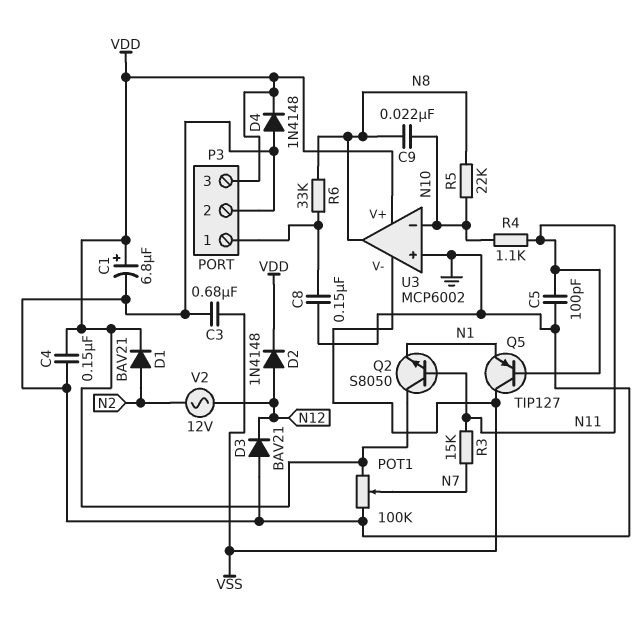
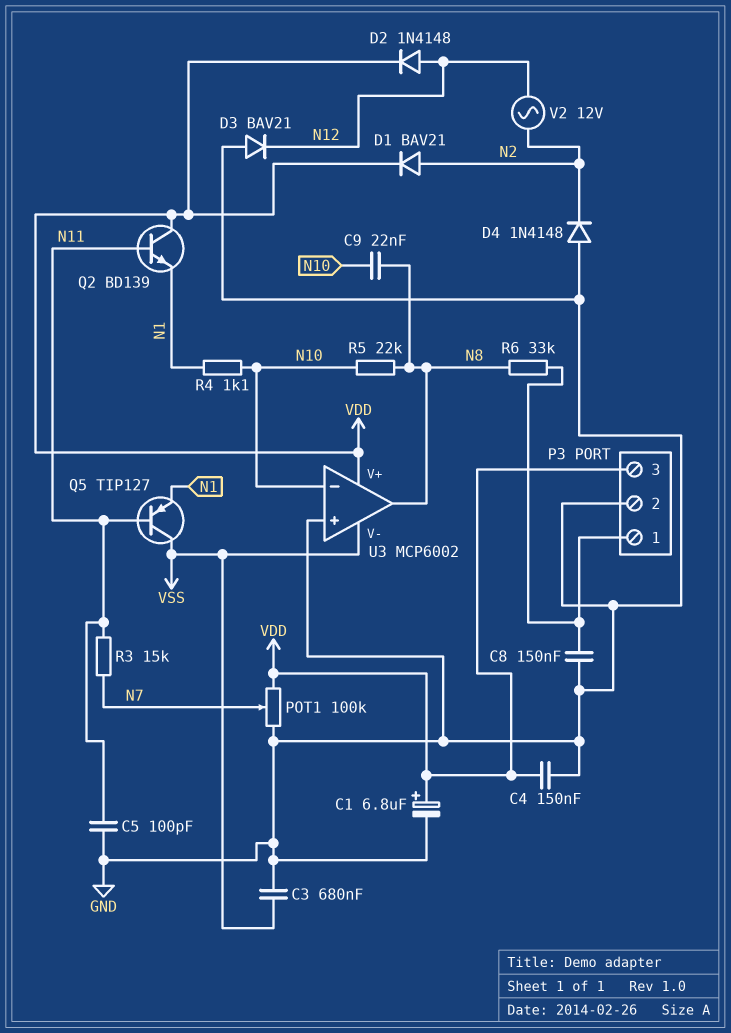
D4: diode 1N4148 (A GND, K VDD) -> diode 1N4148 (A GND, K N2)
Q2: NPN S8050 (B N11, C VDD, E N1) -> NPN BD139 (B N11, C VDD, E N1)
R4: 1.1k (N10, N11) -> 1.1k (N1, N10)

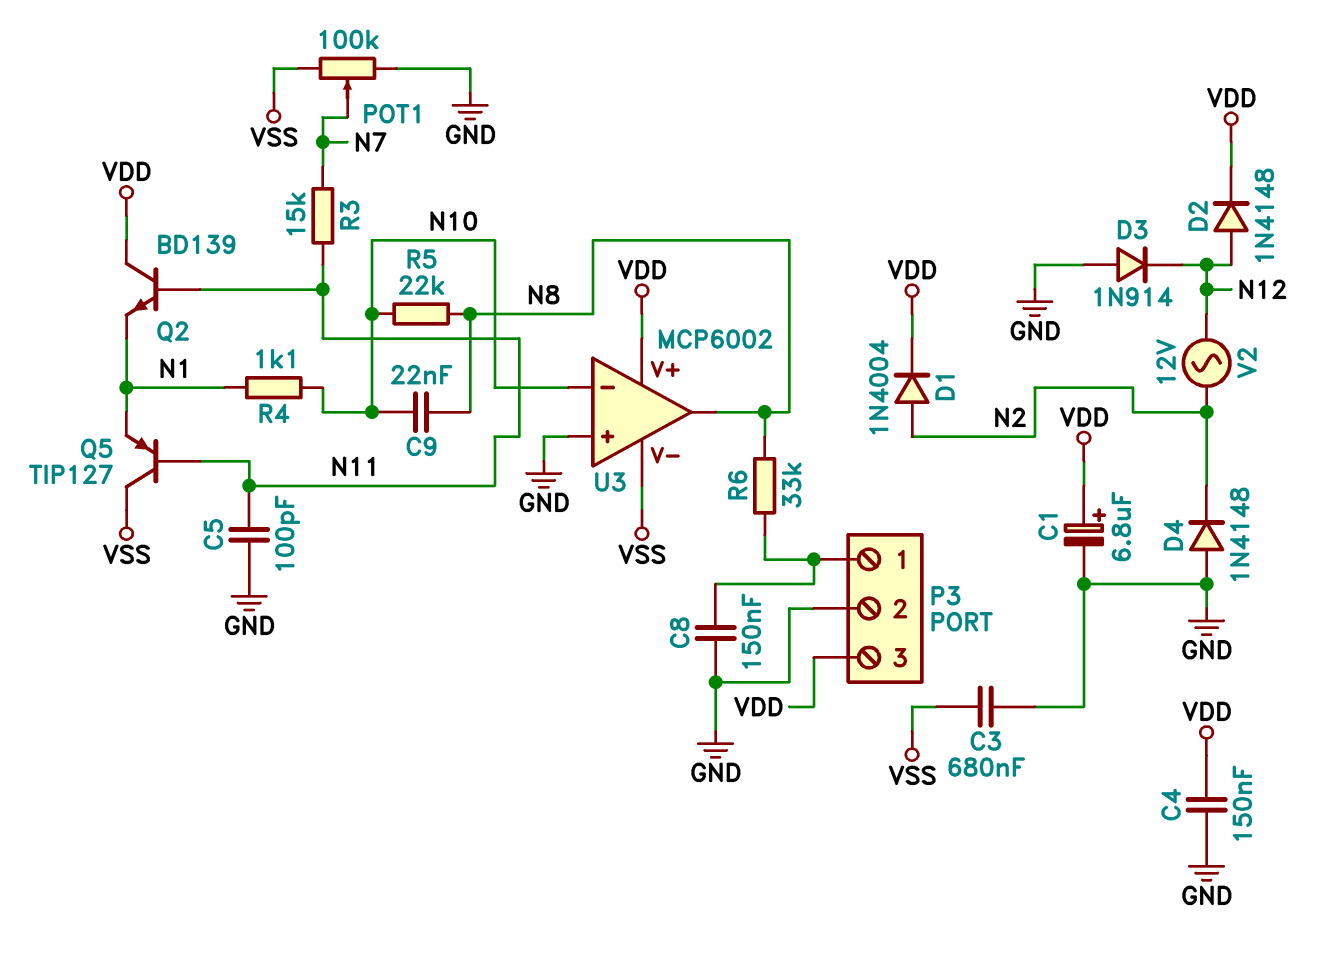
D1: diode BAV21 (A N2, K VDD) -> diode 1N4004 (A N2, K VDD)
D3: diode BAV21 (A GND, K N12) -> diode 1N914 (A GND, K N12)
POT1: 100k (GND, VDD, wiper N7) -> 100k (GND, VSS, wiper N7)

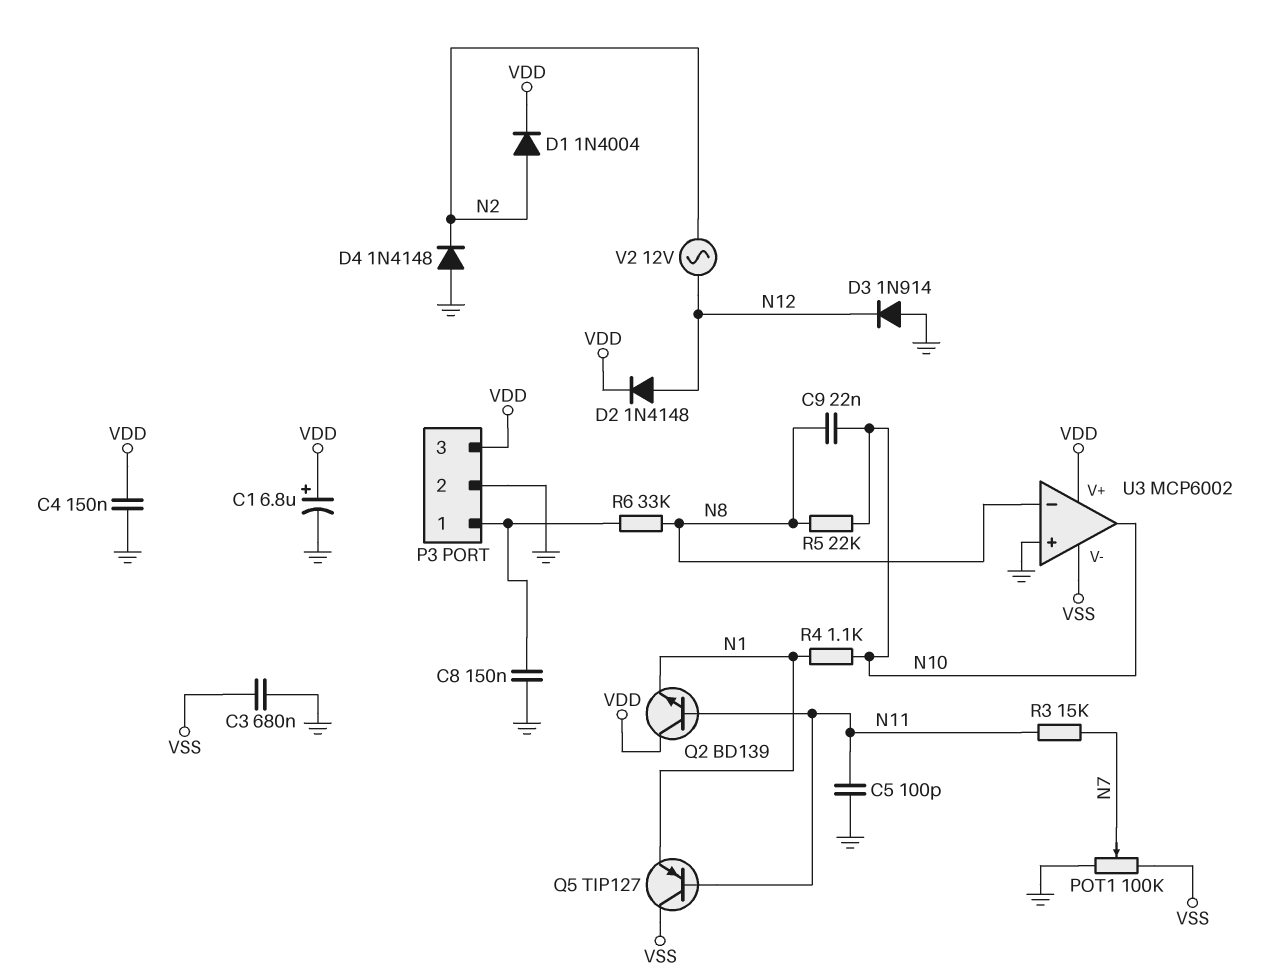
U3 pin in-: N10 -> N8
U3 pin out: N8 -> N10

